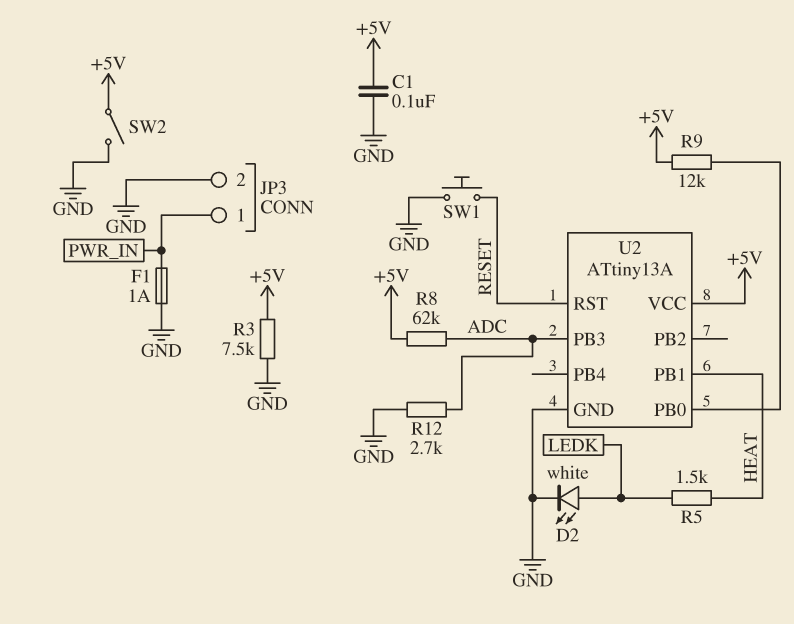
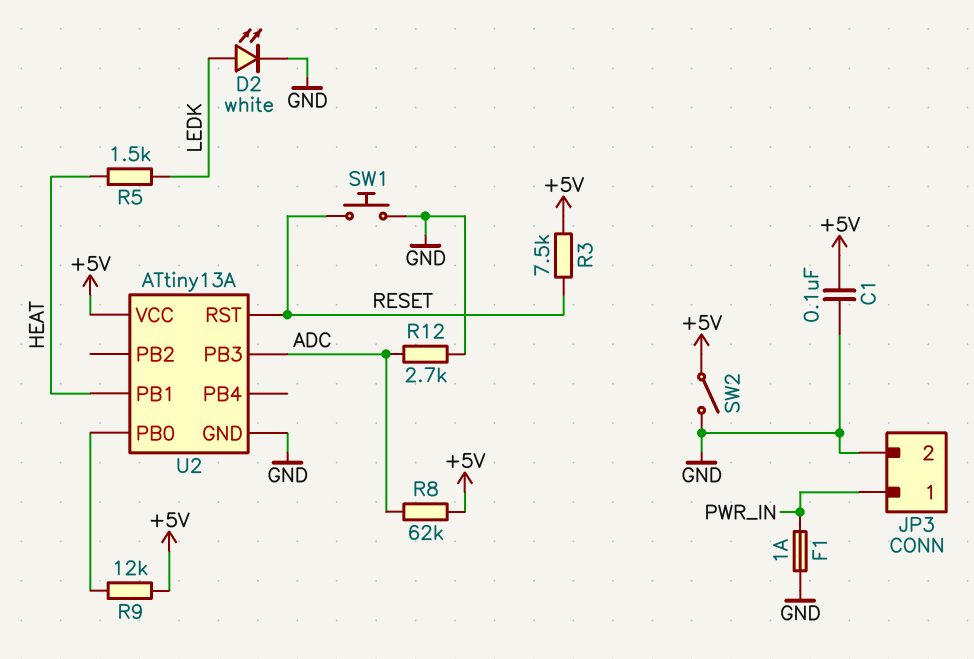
R3: 7.5k (+5V, GND) -> 7.5k (+5V, RESET)

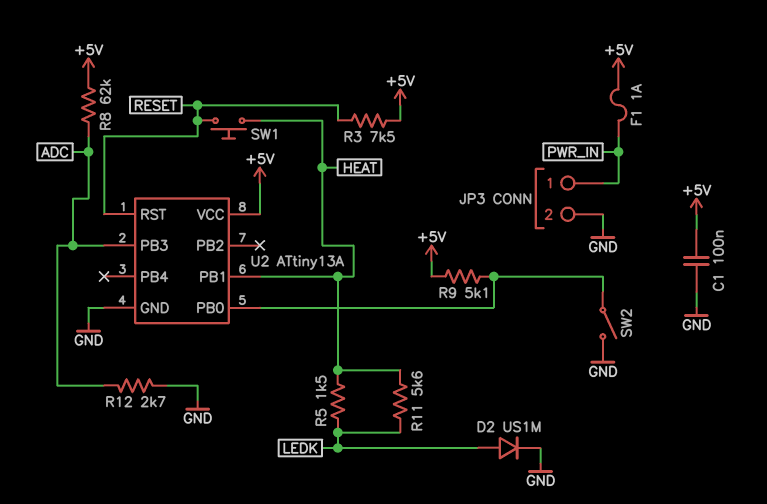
D2: LED white (A LEDK, K GND) -> diode US1M (A LEDK, K GND)
F1: 1A (GND, PWR_IN) -> 1A (+5V, PWR_IN)
R9: 12k (+5V, U2/PB0) -> 5.1k (+5V, U2/PB0)
R11: none -> 5.6k (HEAT, LEDK)
SW1: button (GND, RESET) -> button (HEAT, RESET)
SW2: switch (+5V, GND) -> switch (GND, U2/PB0)

